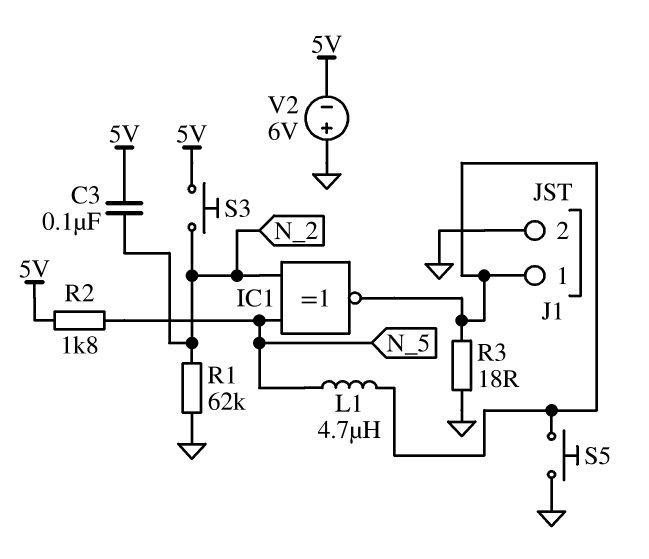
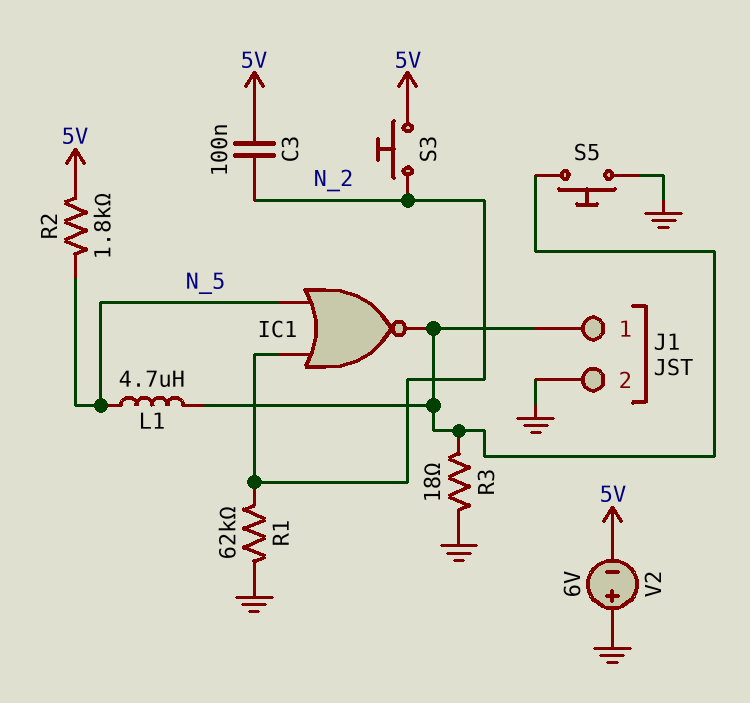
IC1: XNOR (in N_2, in N_5, out J1/1) -> NOR (in N_2, in N_5, out J1/1)

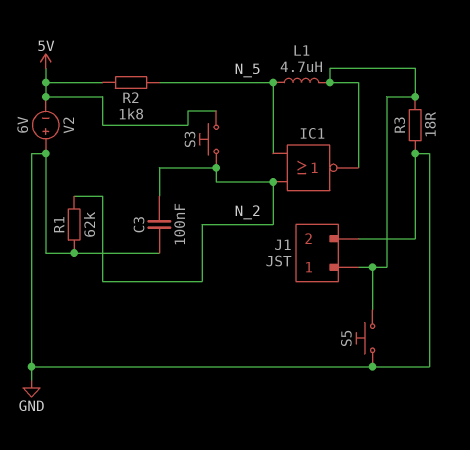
C3: 100nF (5V, N_2) -> 100nF (GND, N_2)

